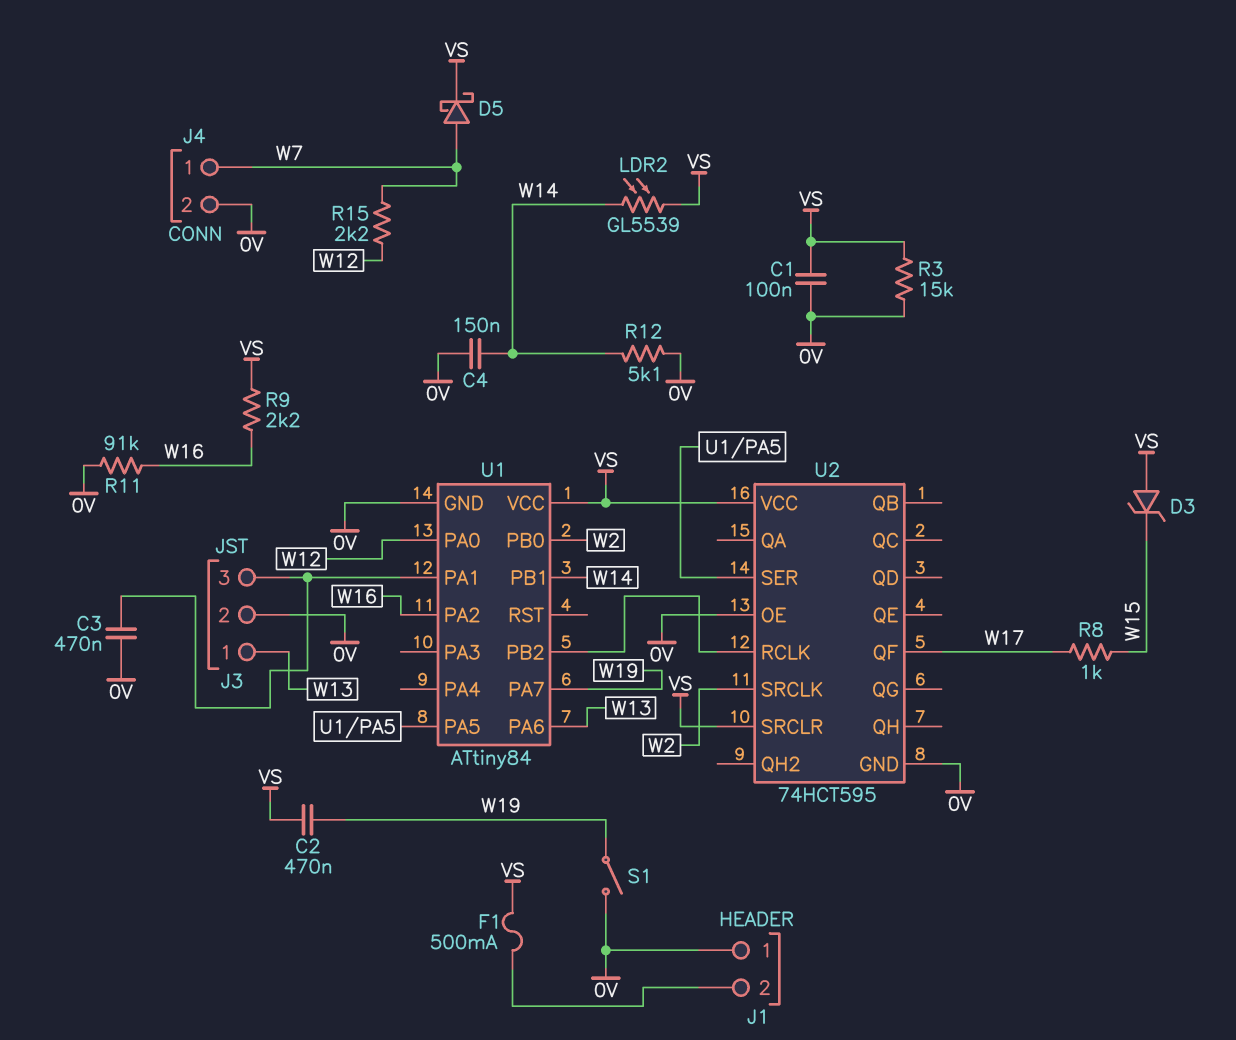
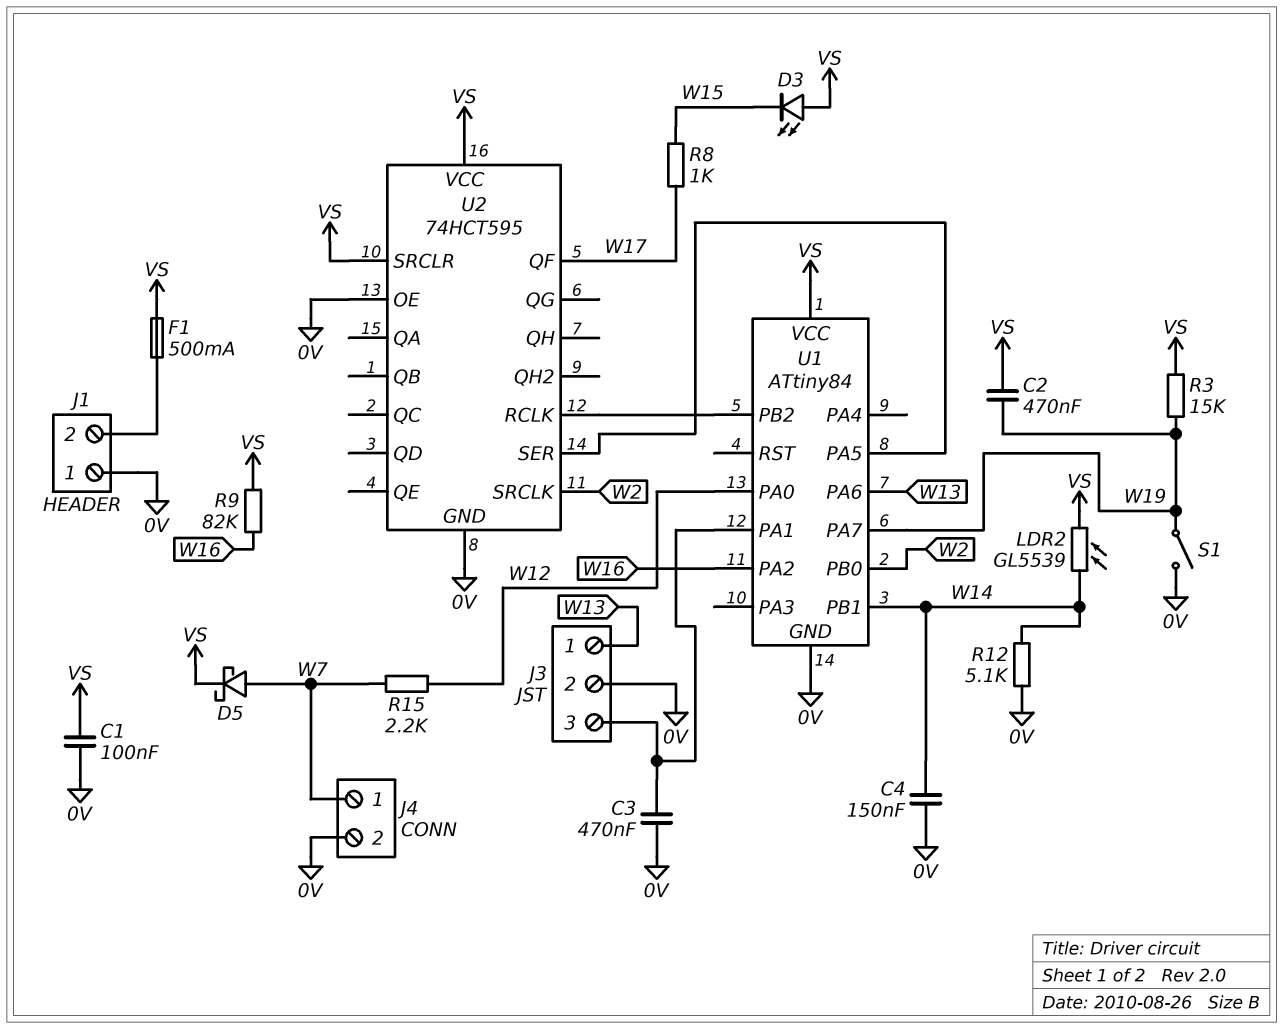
D3: zener (A VS, K W15) -> LED (A VS, K W15)
R3: 15k (0V, VS) -> 15k (VS, W19)
R9: 2.2k (VS, W16) -> 82k (VS, W16)
R11: 91k (0V, W16) -> none

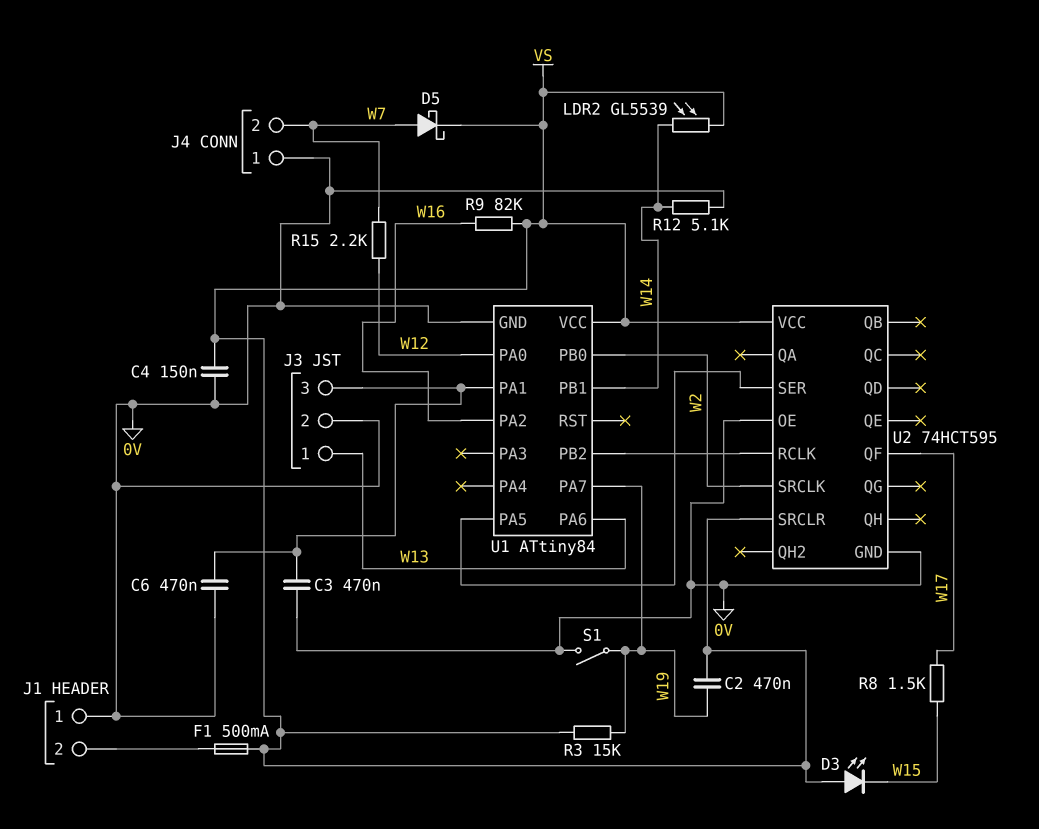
C1: 100nF (0V, VS) -> none
C4: 150nF (0V, W14) -> 150nF (0V, VS)
C6: none -> 470nF (0V, J3/3)
J4 pin 1: W7 -> 0V
J4 pin 2: 0V -> W7
R8: 1k (W15, W17) -> 1.5k (W15, W17)

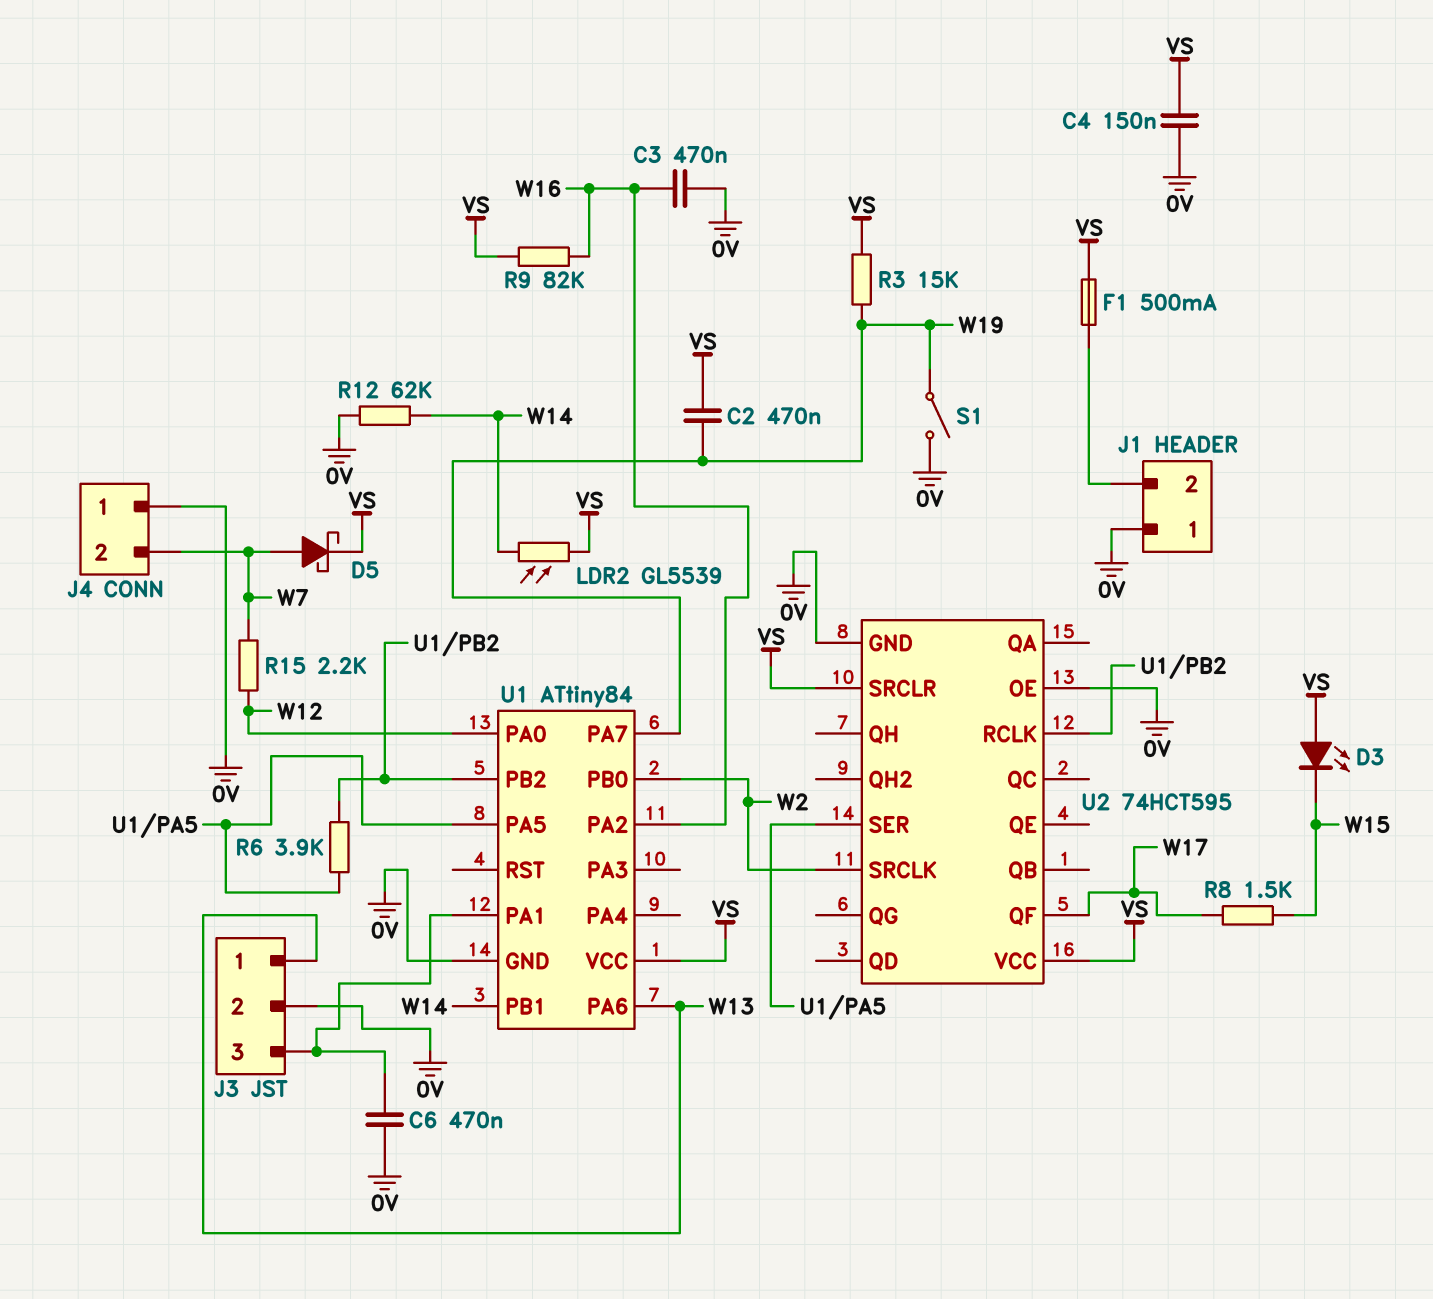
C3: 470nF (0V, J3/3) -> 470nF (0V, W16)
R6: none -> 3.9k (U1/PA5, U1/PB2)
R12: 5.1k (0V, W14) -> 62k (0V, W14)

